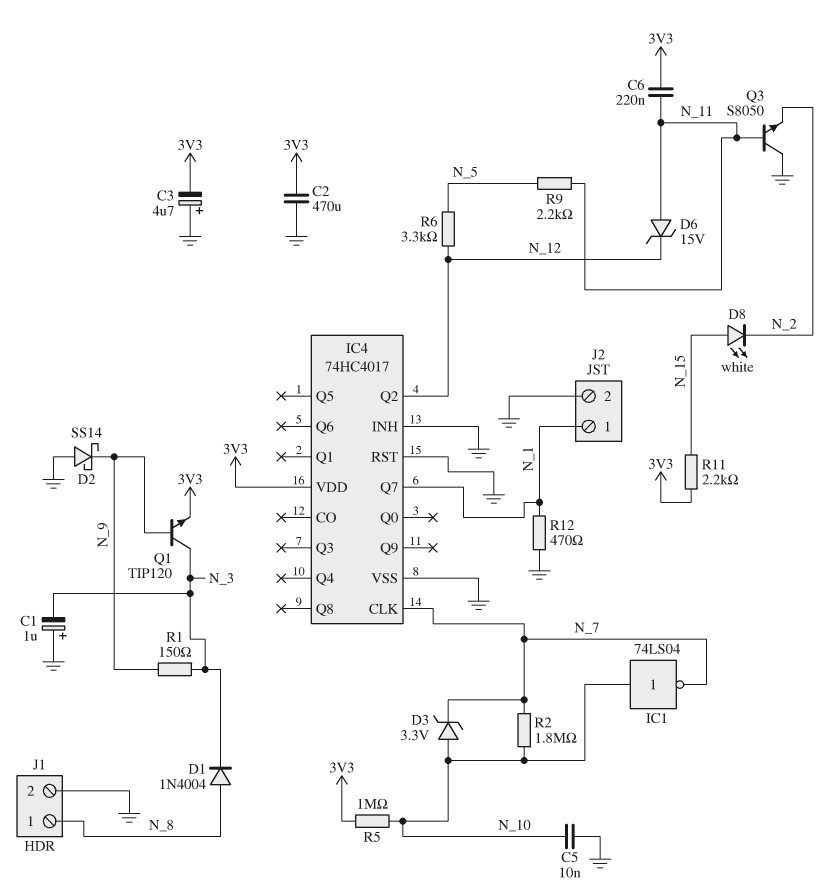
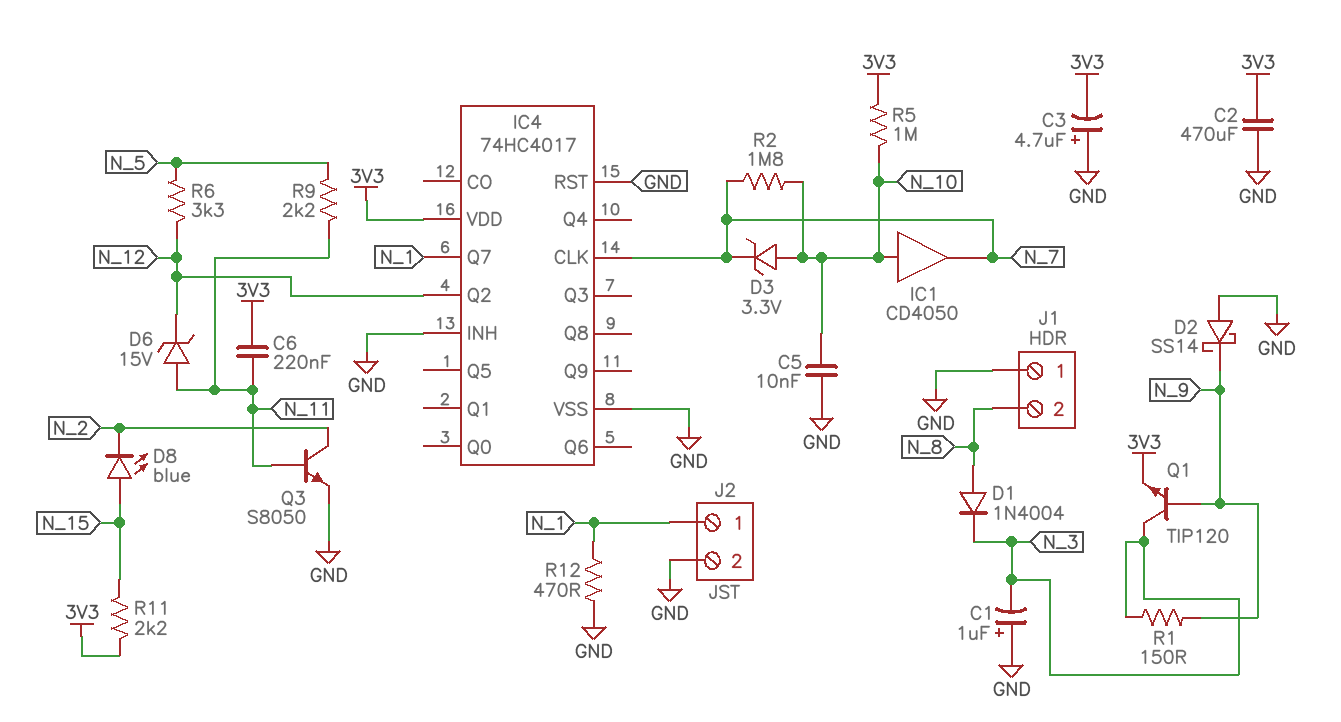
D8: LED white (A N_15, K N_2) -> LED blue (A N_15, K N_2)
IC1: NOT 74LS04 (in N_10, out N_7) -> buffer CD4050 (in N_10, out N_7)
J1 pin 1: N_8 -> GND
J1 pin 2: GND -> N_8
Q3: NPN S8050 (B N_11, C GND, E N_2) -> NPN S8050 (B N_11, C N_2, E GND)

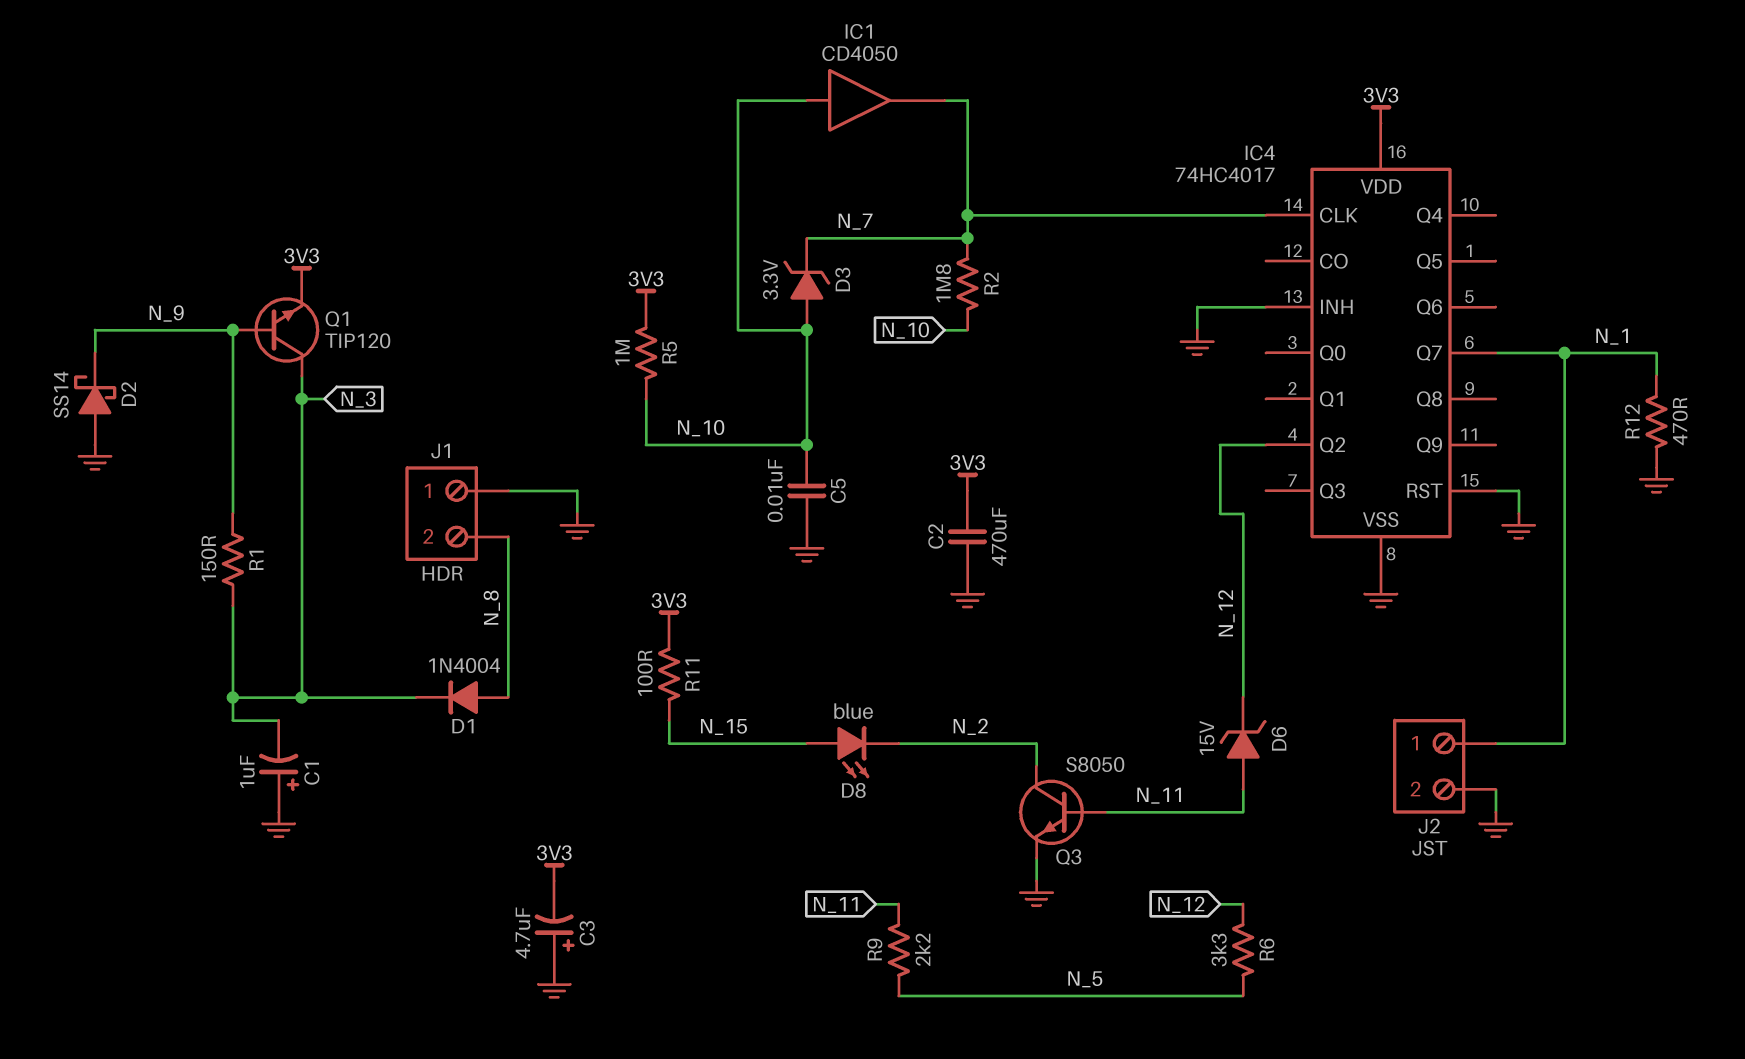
C6: 220nF (3V3, N_11) -> none
R11: 2.2k (3V3, N_15) -> 100 (3V3, N_15)

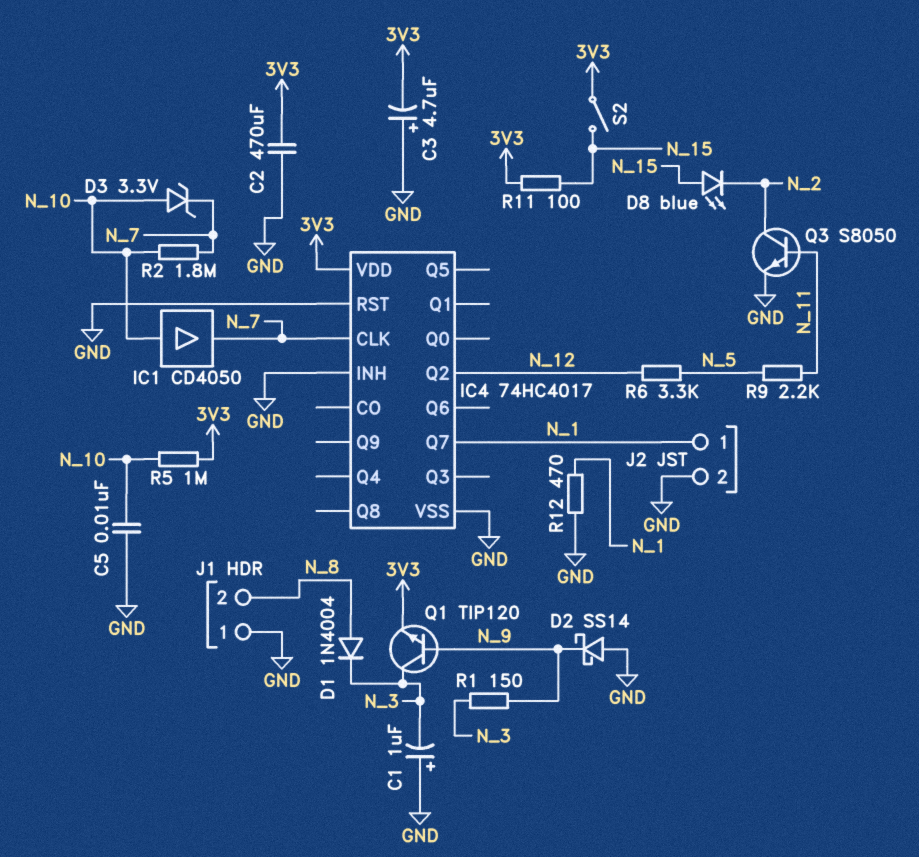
D6: zener 15V (A N_11, K N_12) -> none
S2: none -> switch (3V3, N_15)

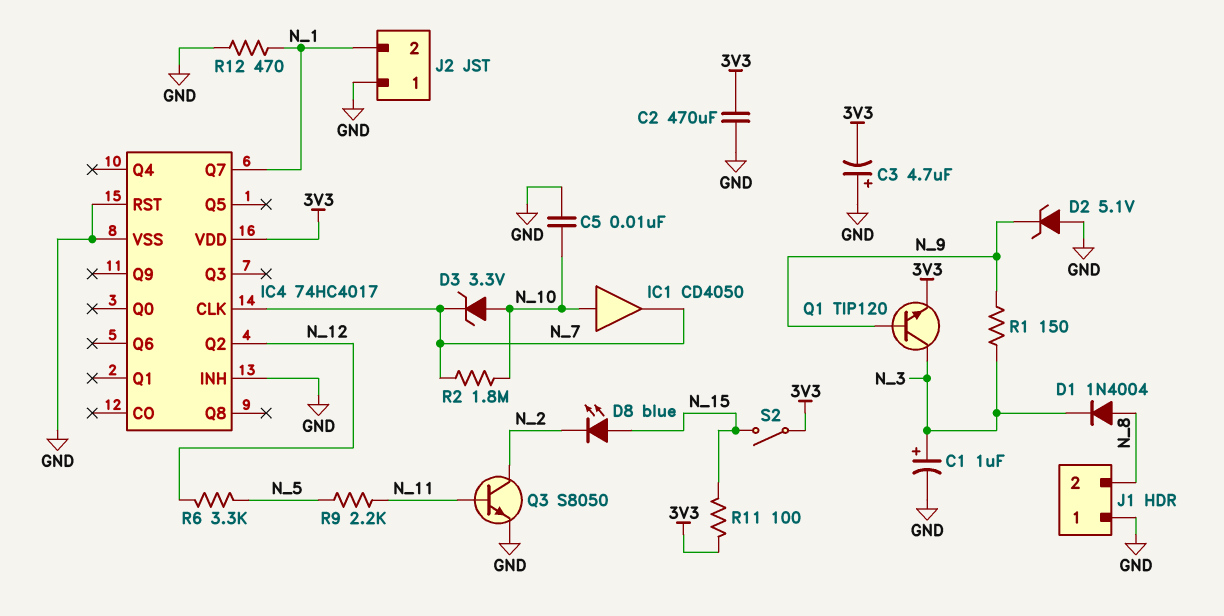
C1: 1uF (plus GND, minus N_3) -> 1uF (plus N_3, minus GND)
D2: schottky SS14 (A GND, K N_9) -> zener 5.1V (A GND, K N_9)
J2 pin 1: N_1 -> GND
J2 pin 2: GND -> N_1
R5: 1M (3V3, N_10) -> none

